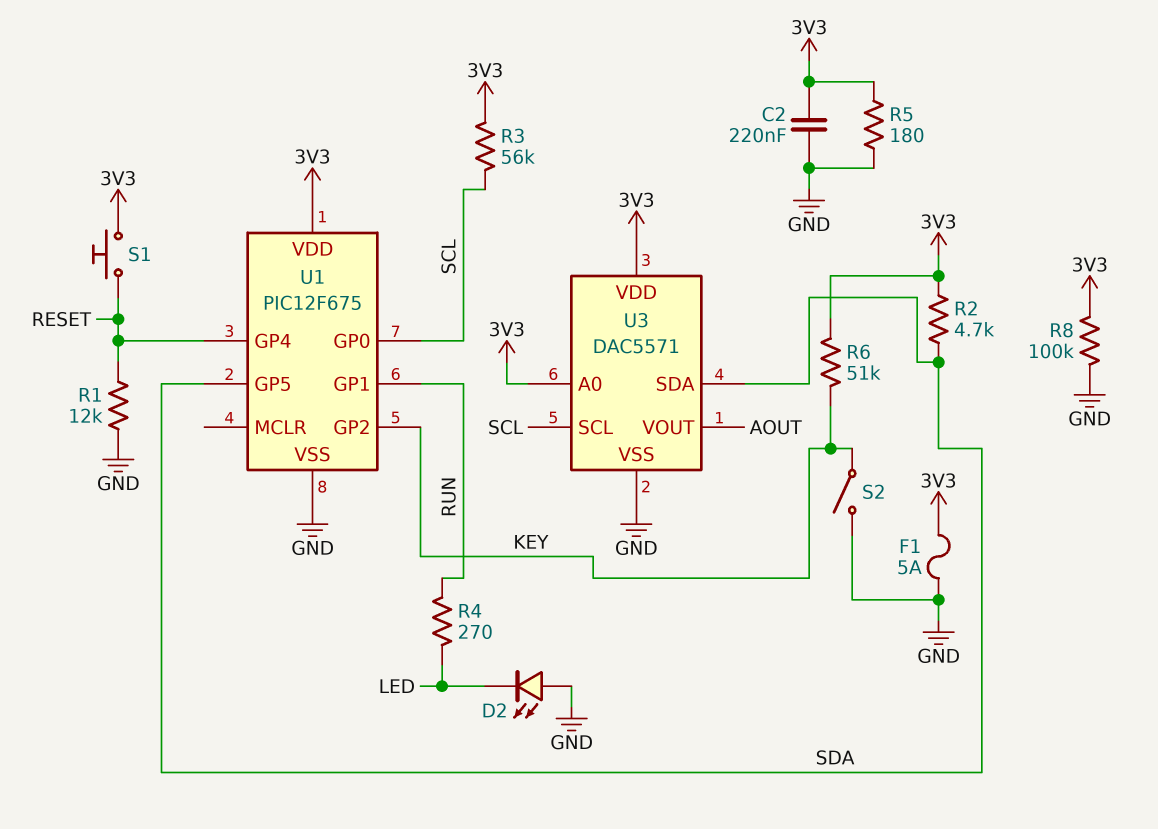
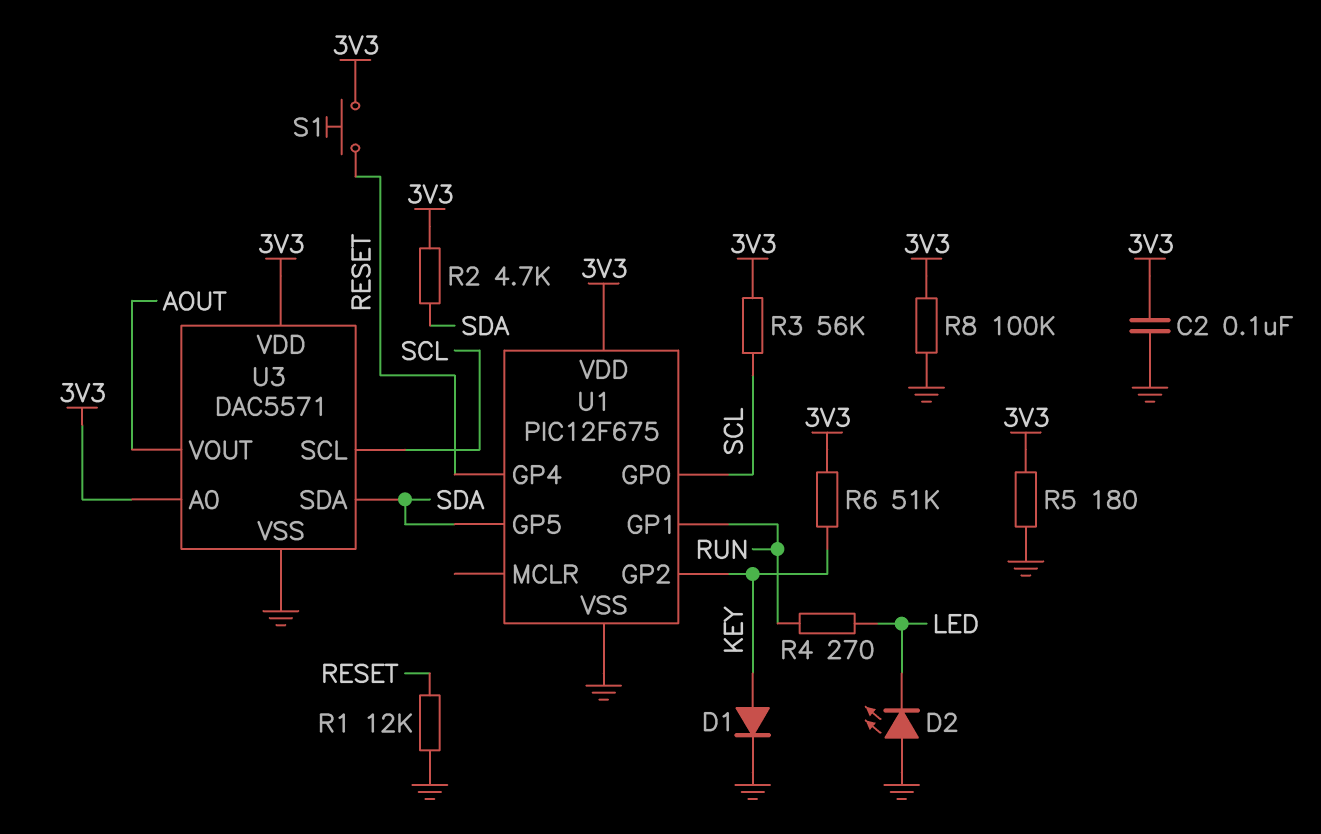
C2: 220nF (3V3, GND) -> 100nF (3V3, GND)
D1: none -> diode (A KEY, K GND)
F1: 5A (3V3, GND) -> none
S2: switch (GND, KEY) -> none

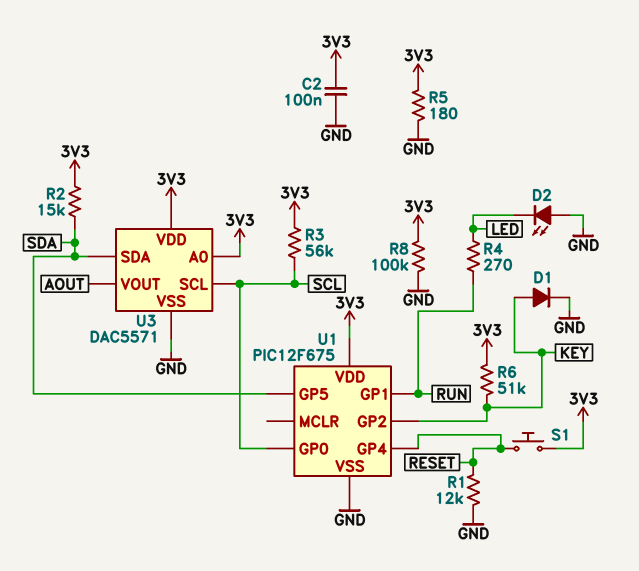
R2: 4.7k (3V3, SDA) -> 15k (3V3, SDA)

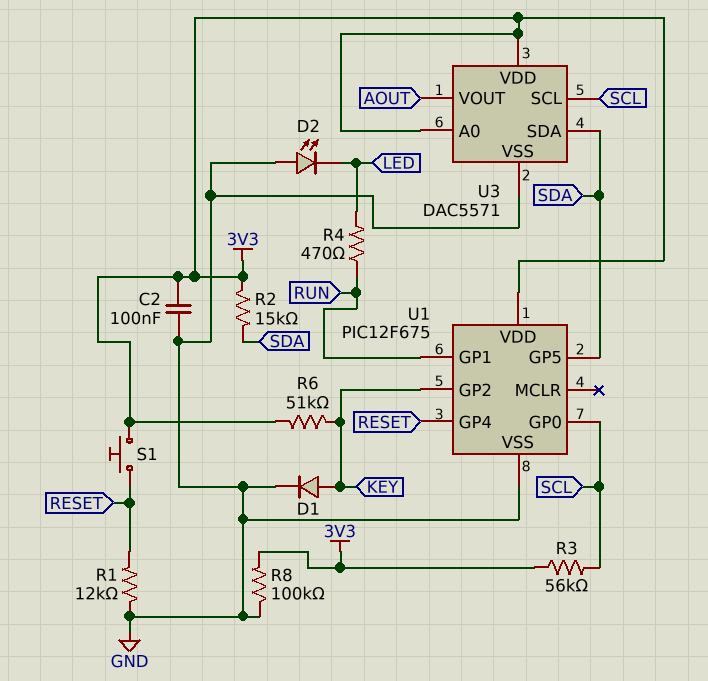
R4: 270 (LED, RUN) -> 470 (LED, RUN)
R5: 180 (3V3, GND) -> none

